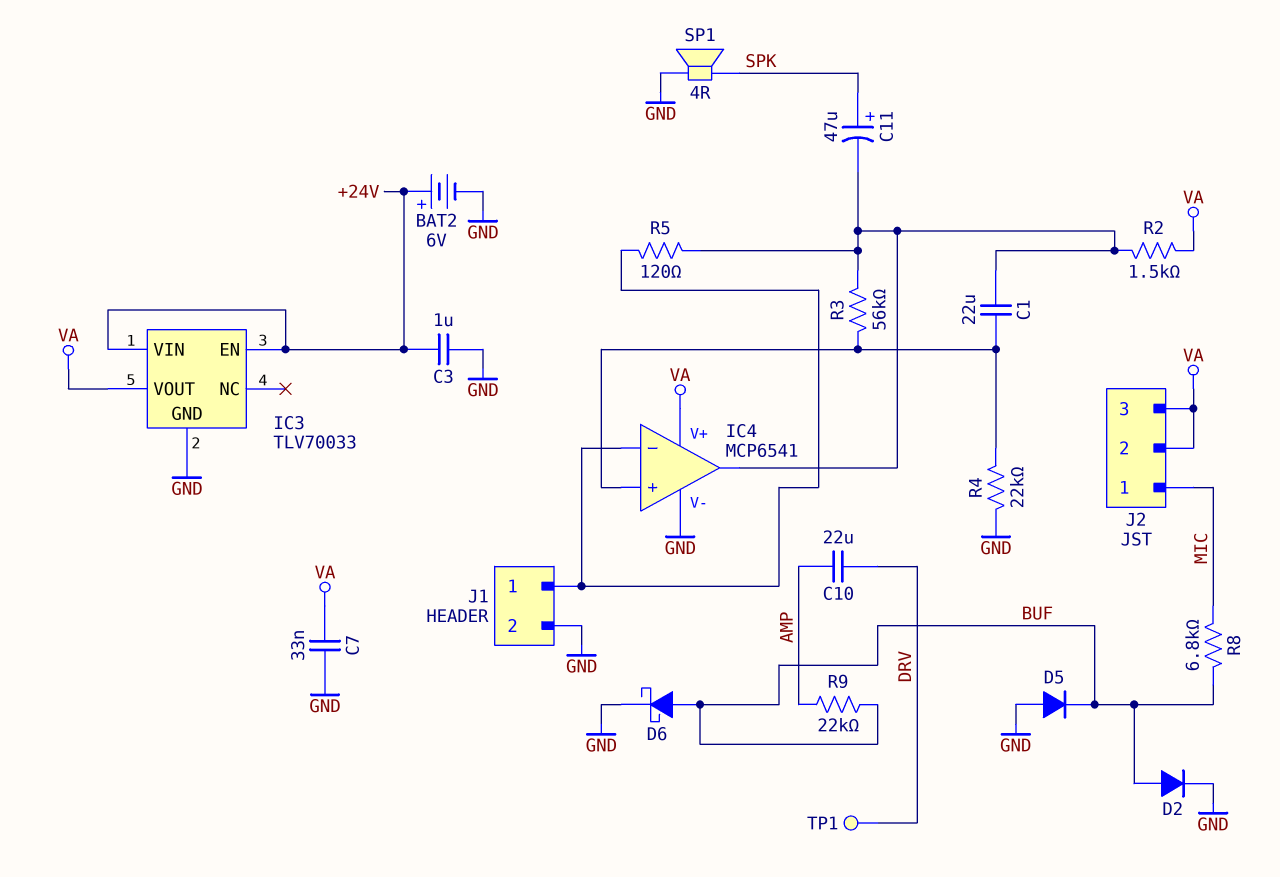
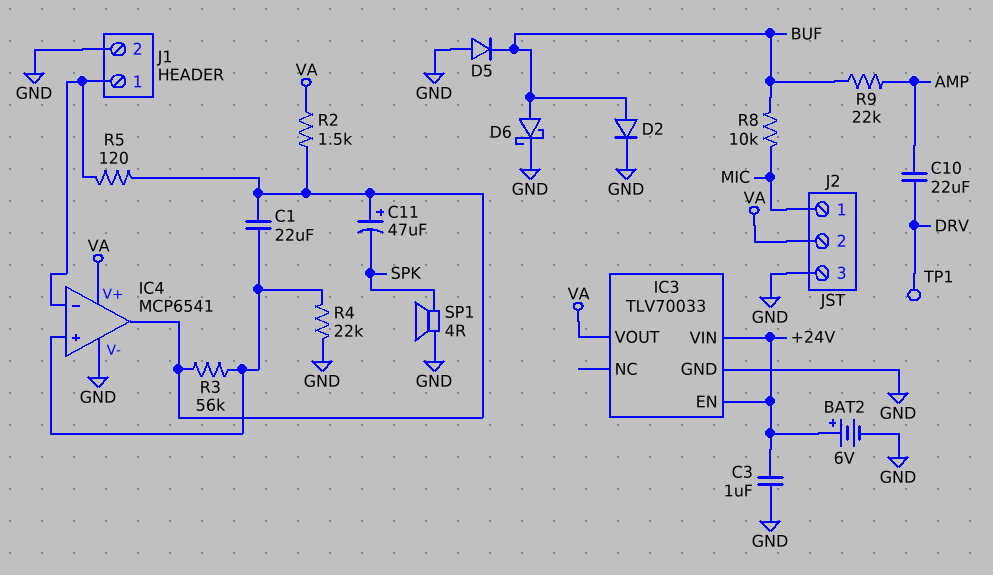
C7: 33nF (GND, VA) -> none
C11: 47uF (plus SPK, minus IC4/out) -> 47uF (plus IC4/out, minus SPK)
J2 pin 3: VA -> GND
R8: 6.8k (BUF, MIC) -> 10k (BUF, MIC)

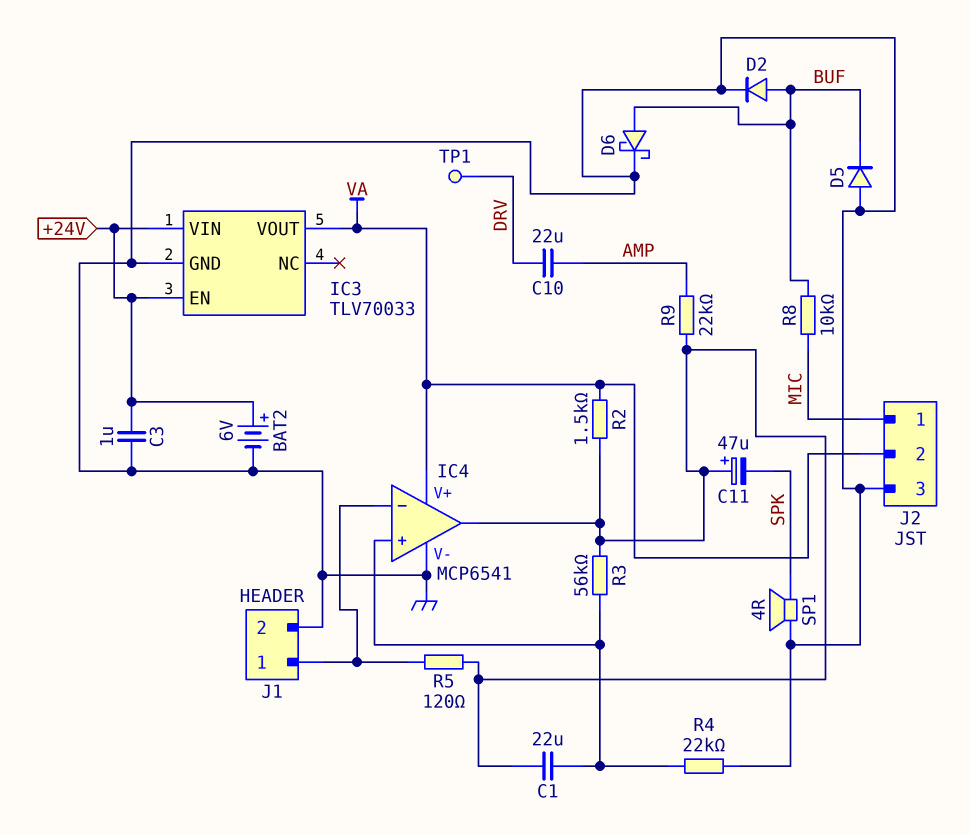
R9: 22k (AMP, BUF) -> 22k (AMP, IC4/out)

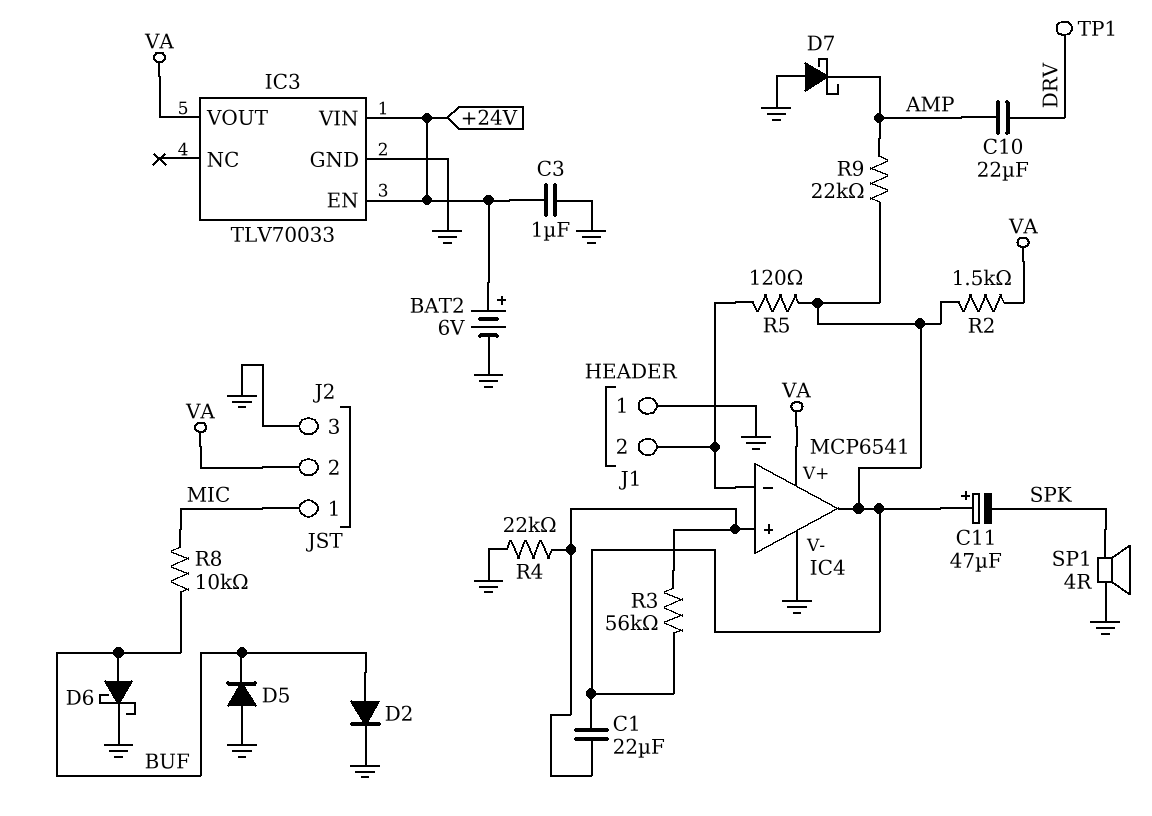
D7: none -> schottky (A GND, K AMP)
J1 pin 1: IC4/in- -> GND
J1 pin 2: GND -> IC4/in-

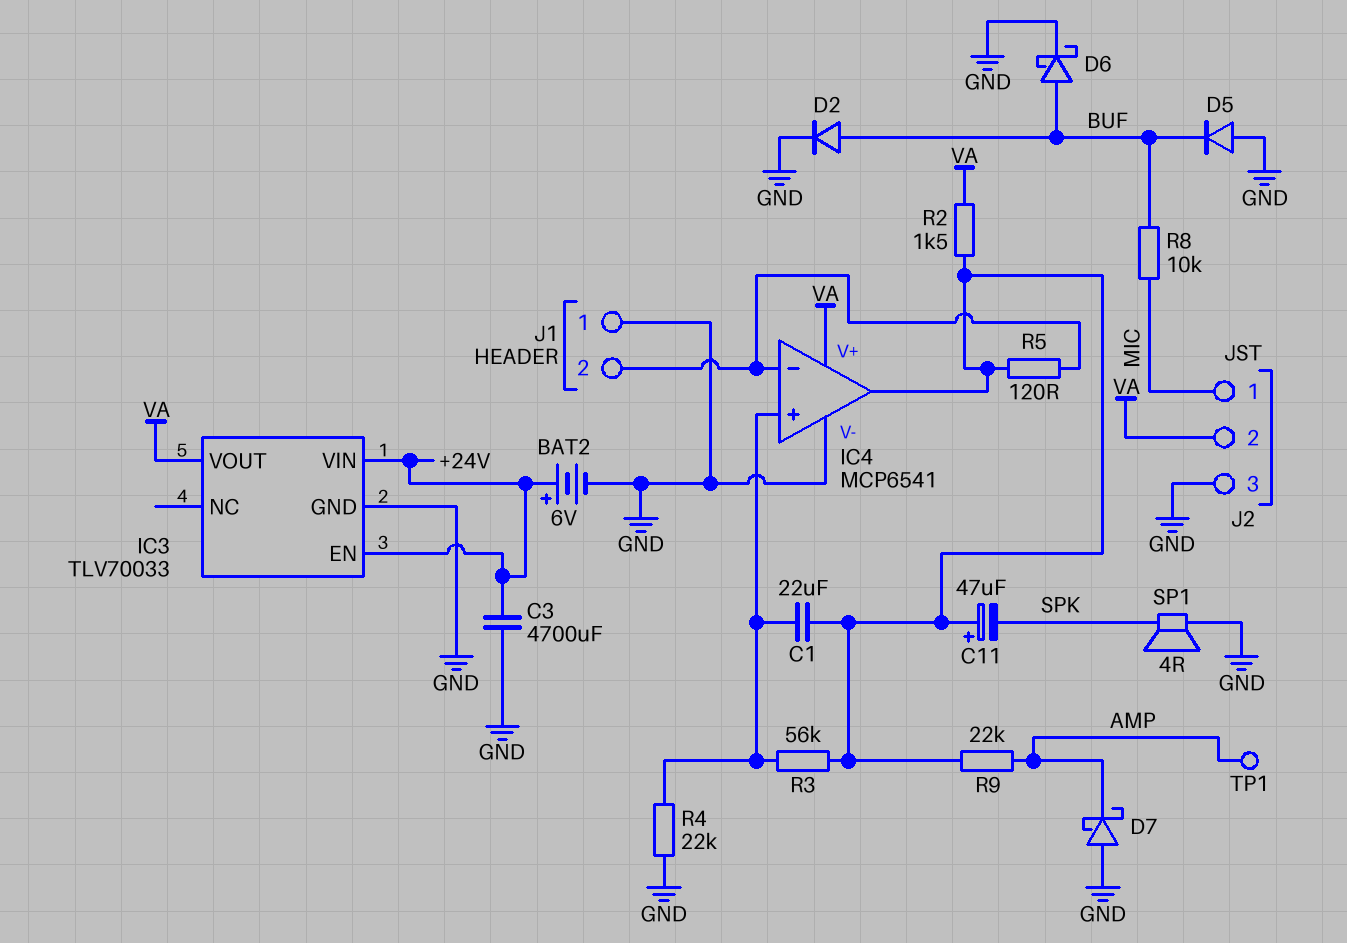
C3: 1uF (+24V, GND) -> 4700uF (+24V, GND)
C10: 22uF (AMP, DRV) -> none
TP1: test point (DRV) -> test point (AMP)

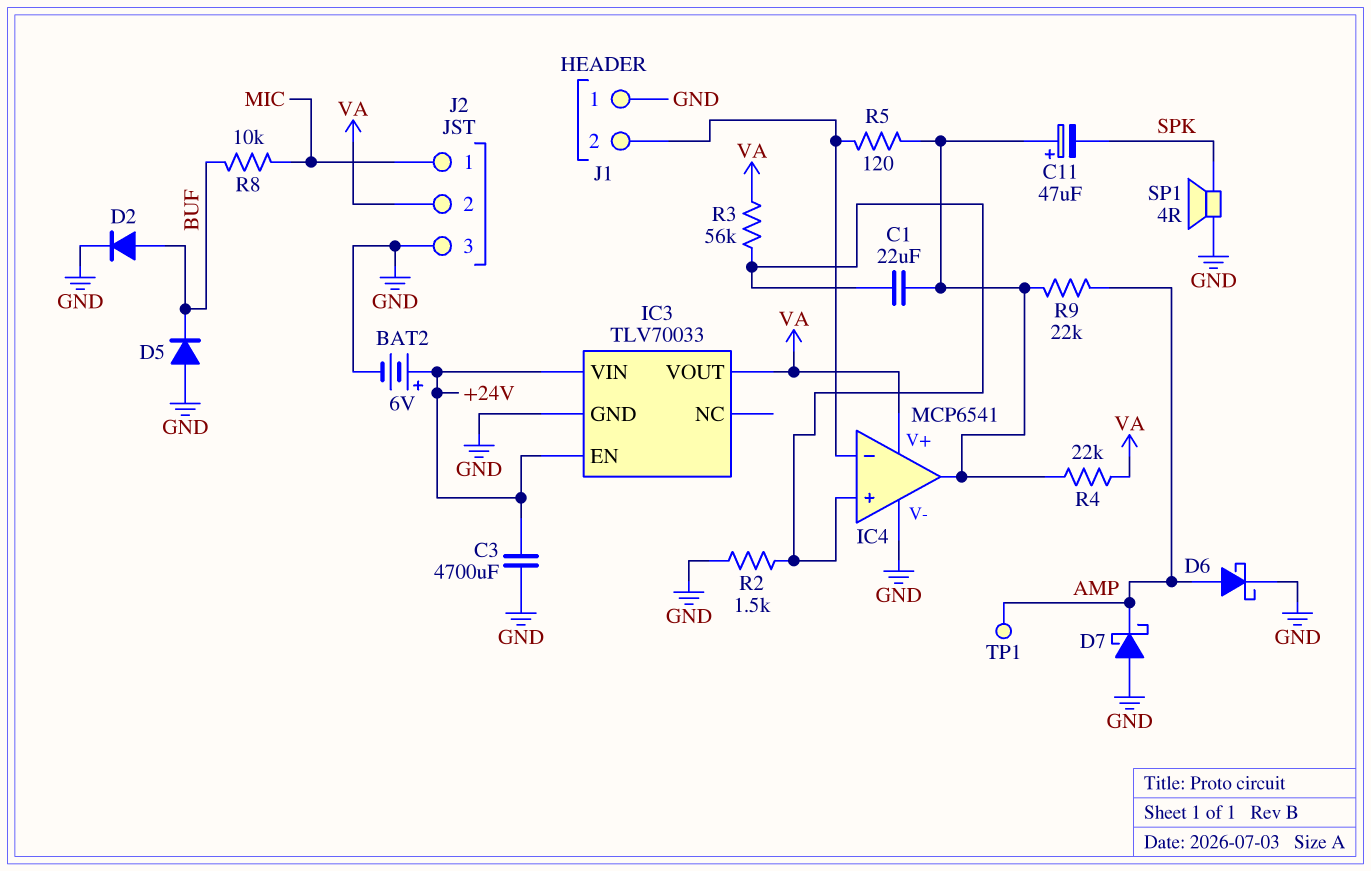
D6: schottky (A BUF, K GND) -> schottky (A AMP, K GND)
R2: 1.5k (IC4/out, VA) -> 1.5k (GND, IC4/in+)
R3: 56k (IC4/in+, IC4/out) -> 56k (IC4/in+, VA)
R4: 22k (GND, IC4/in+) -> 22k (IC4/out, VA)

